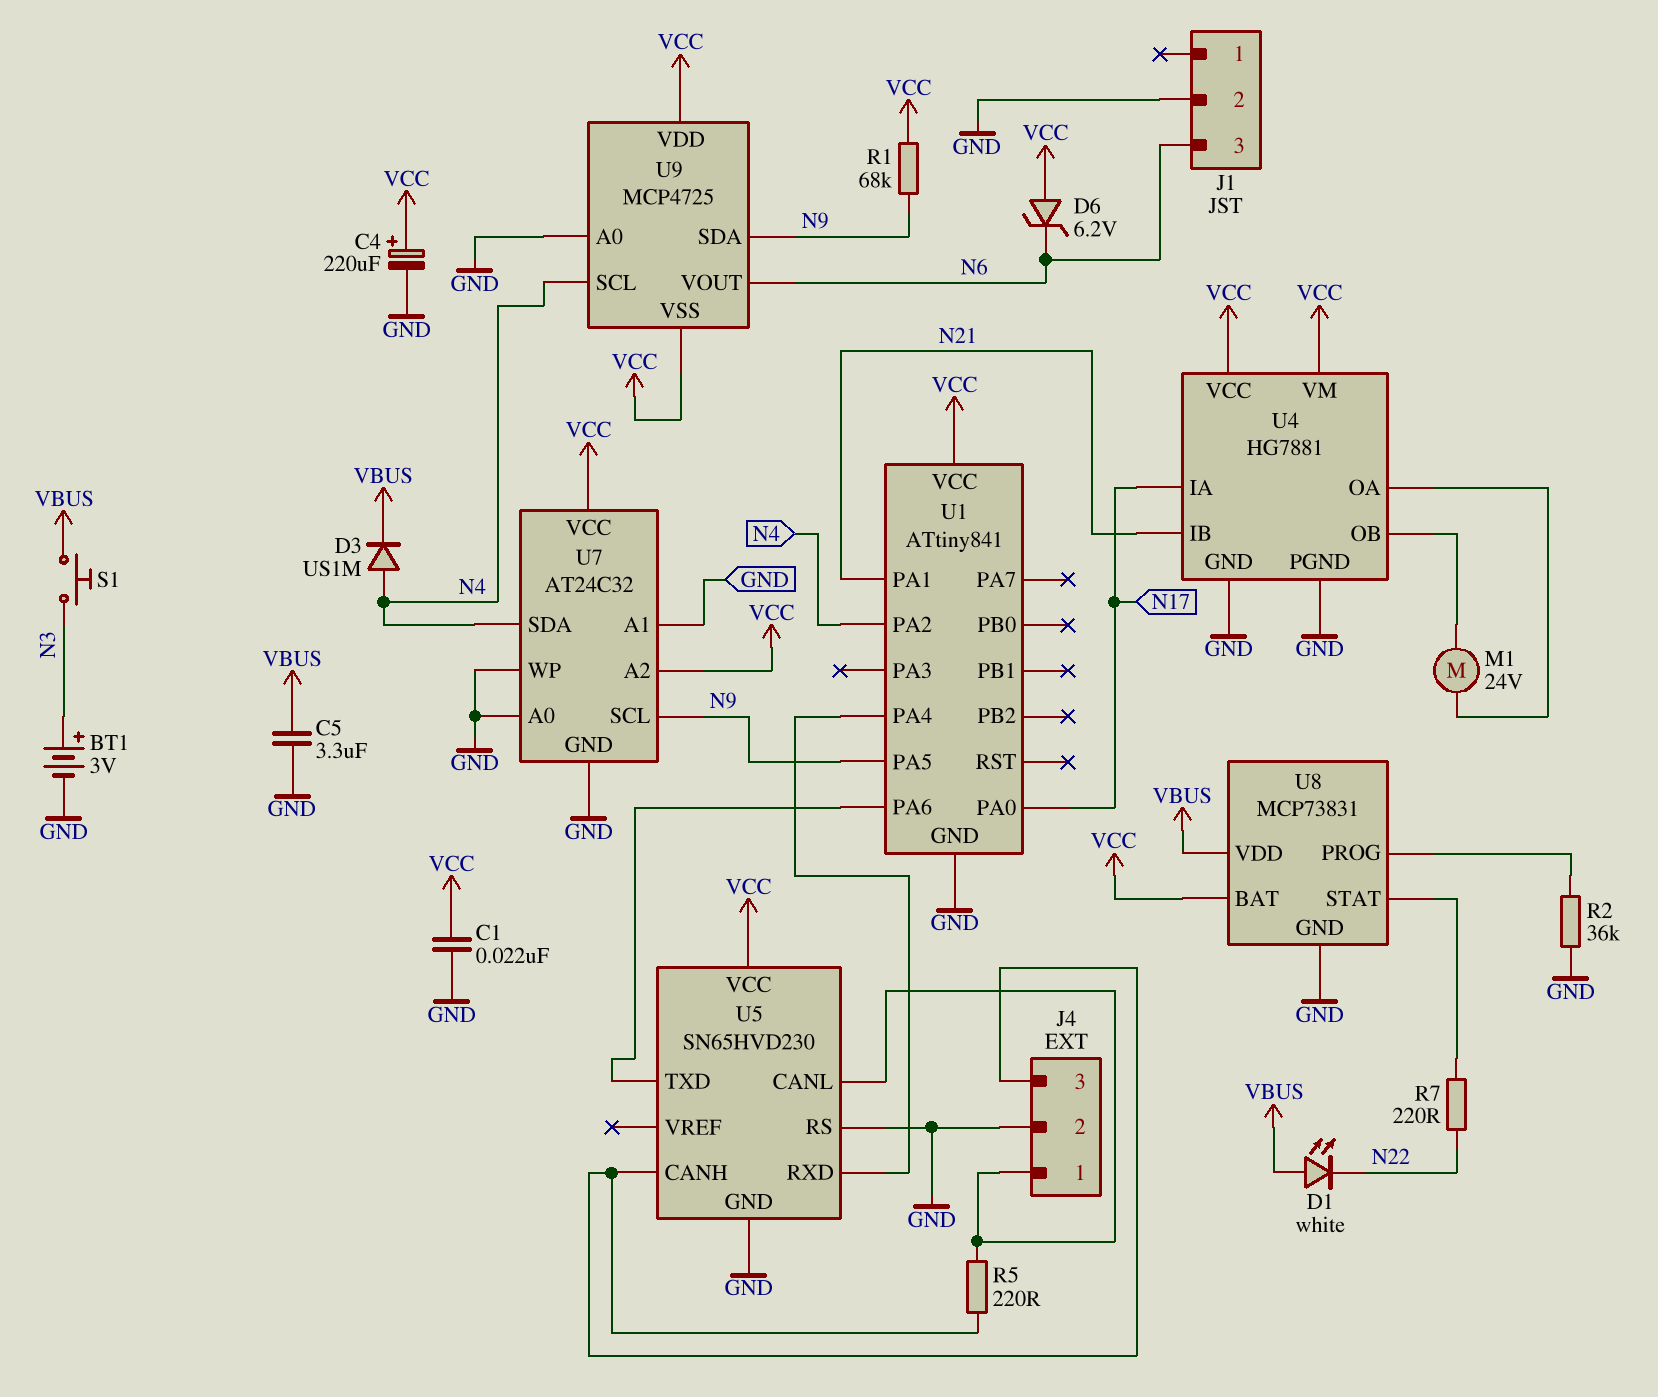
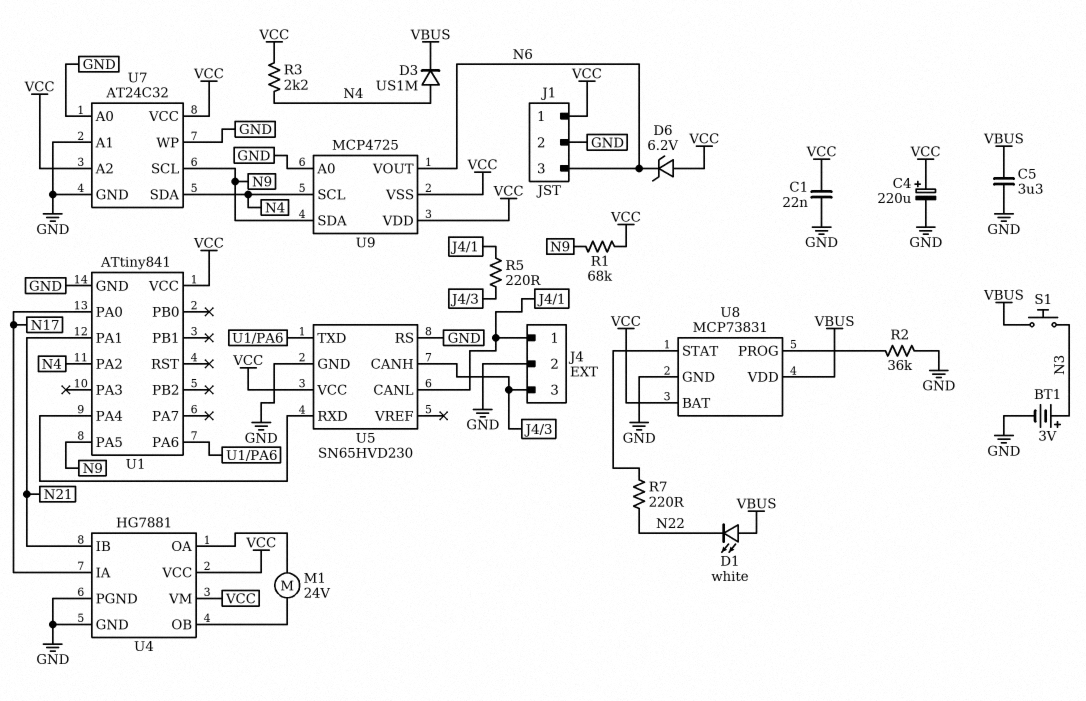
J1 pin 1: none -> VCC
R3: none -> 2.2k (N4, VCC)

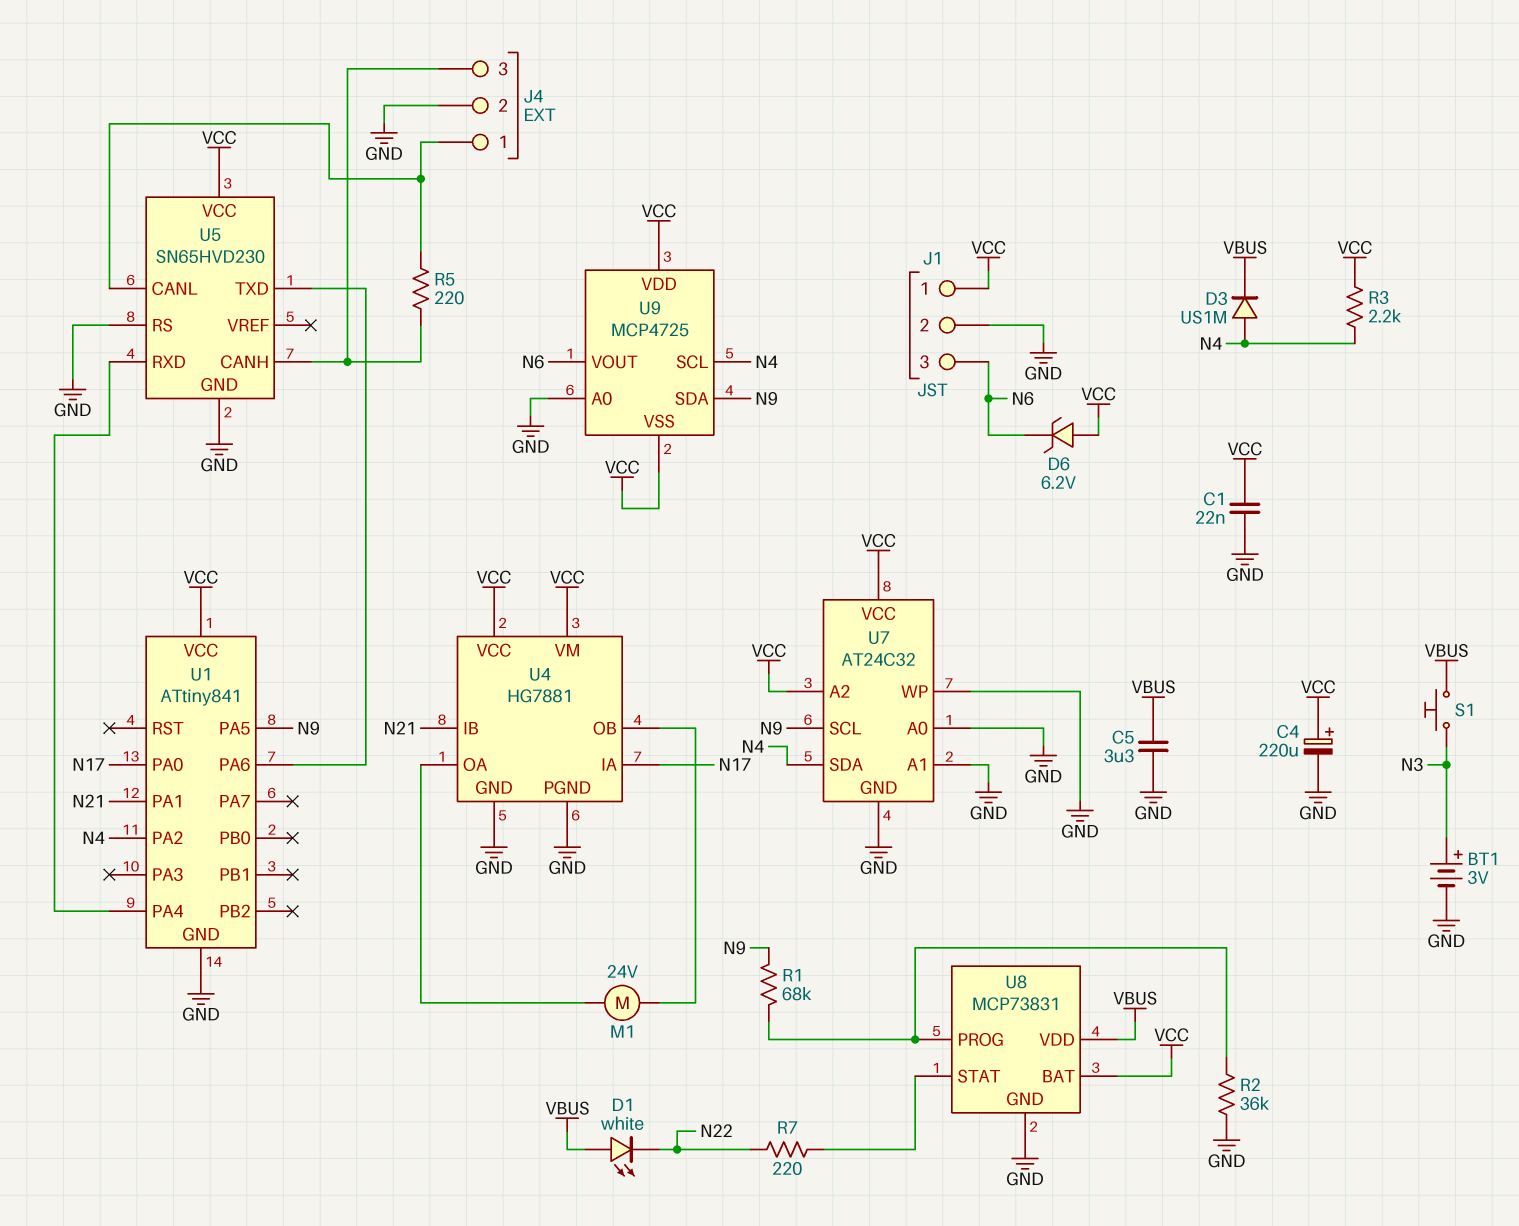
R1: 68k (N9, VCC) -> 68k (N9, U8/PROG)

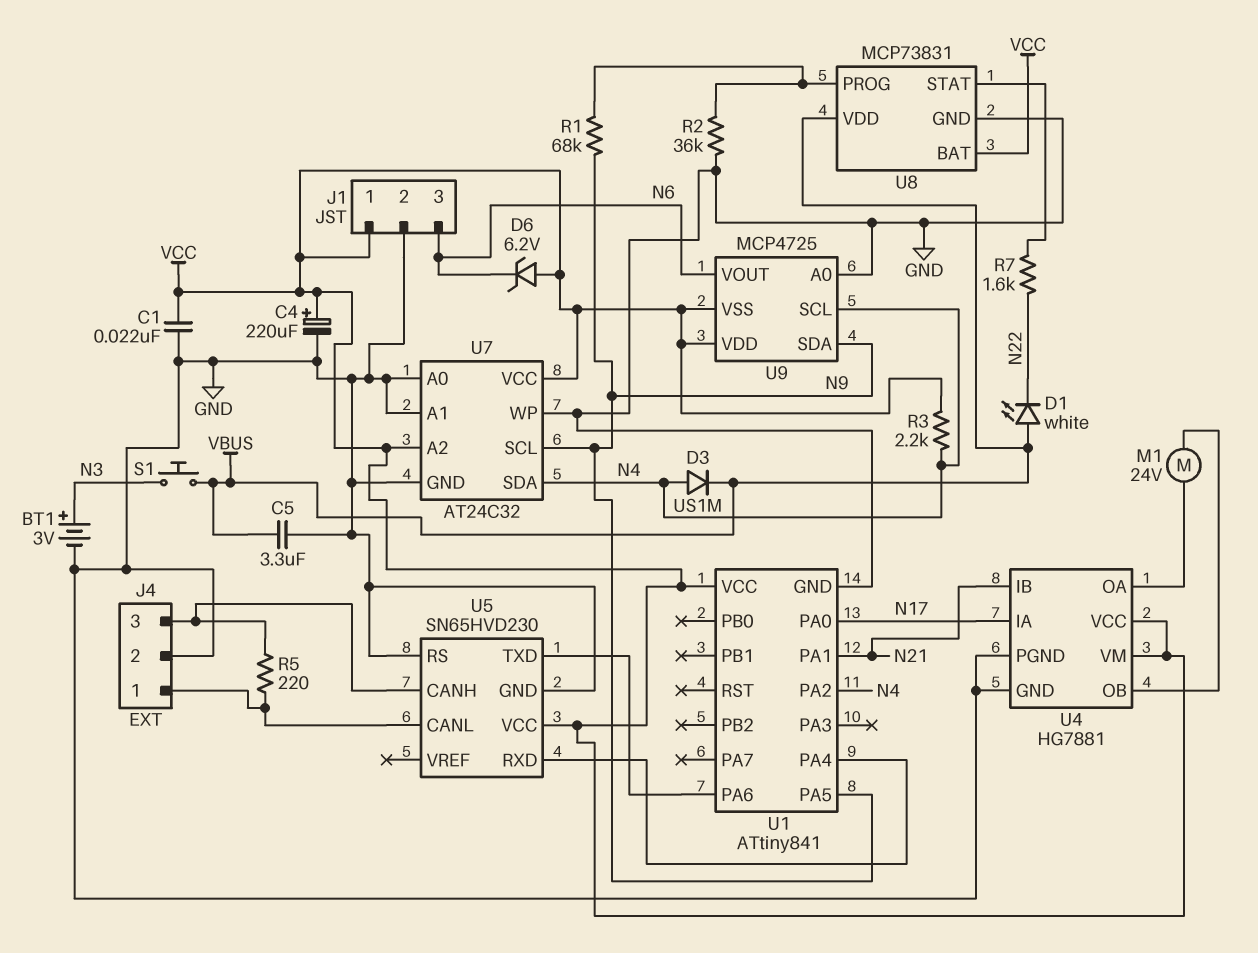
R7: 220 (N22, U8/STAT) -> 1.6k (N22, U8/STAT)

